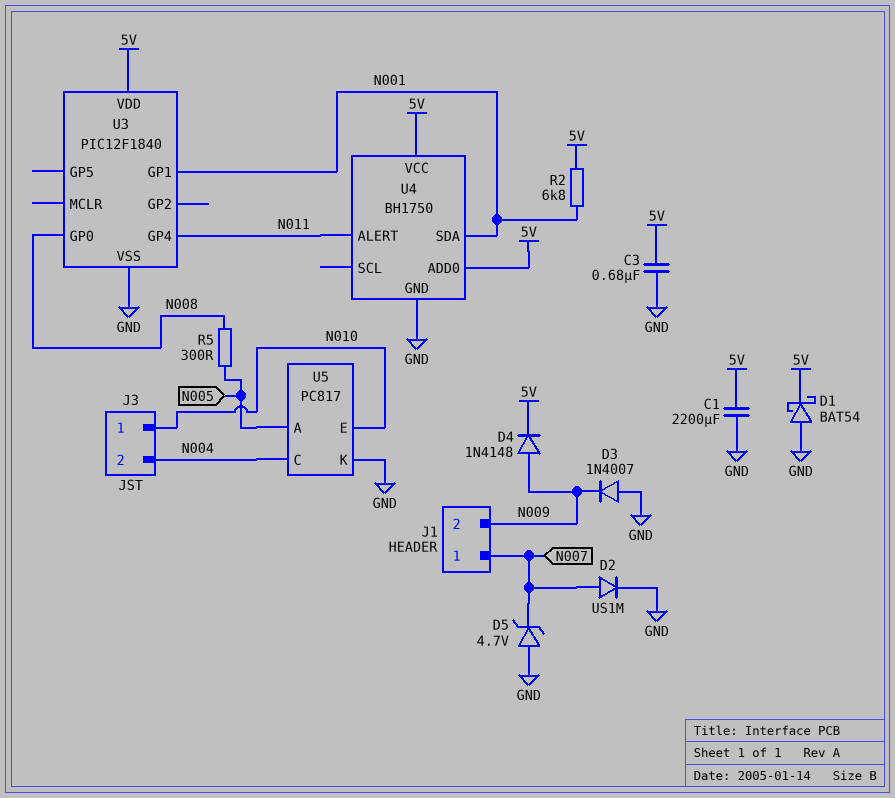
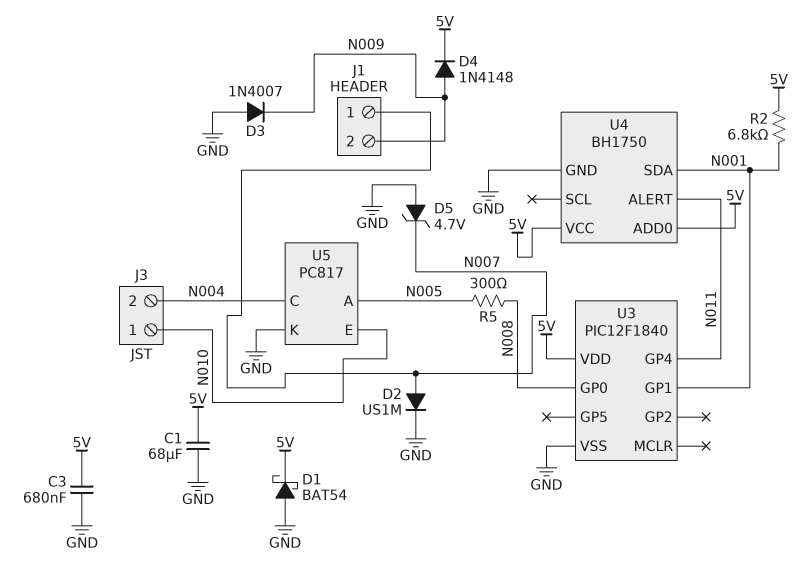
C1: 2200uF (5V, GND) -> 68uF (5V, GND)

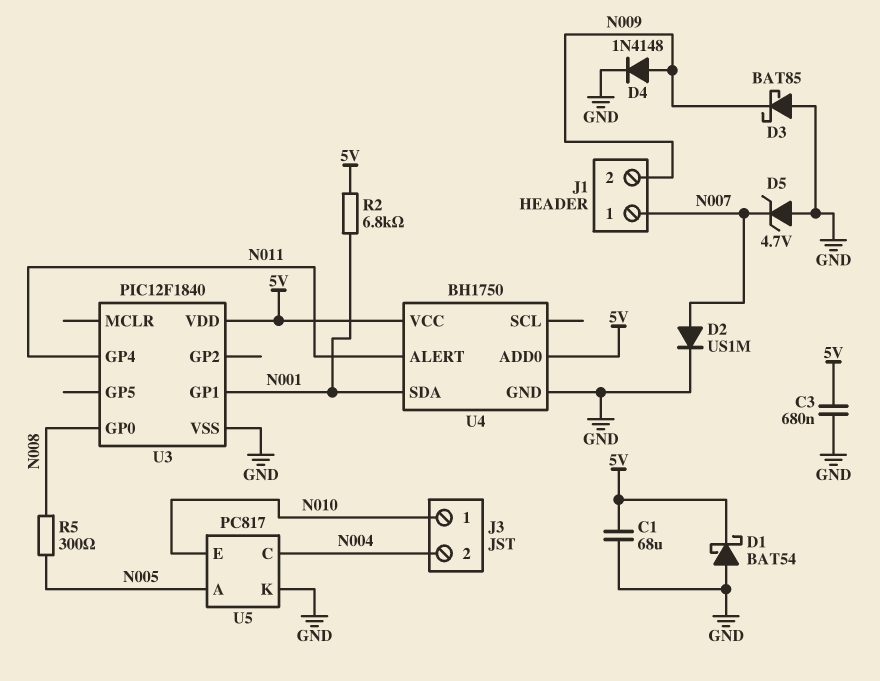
D3: diode 1N4007 (A GND, K N009) -> schottky BAT85 (A GND, K N009)
D4: diode 1N4148 (A N009, K 5V) -> diode 1N4148 (A N009, K GND)

